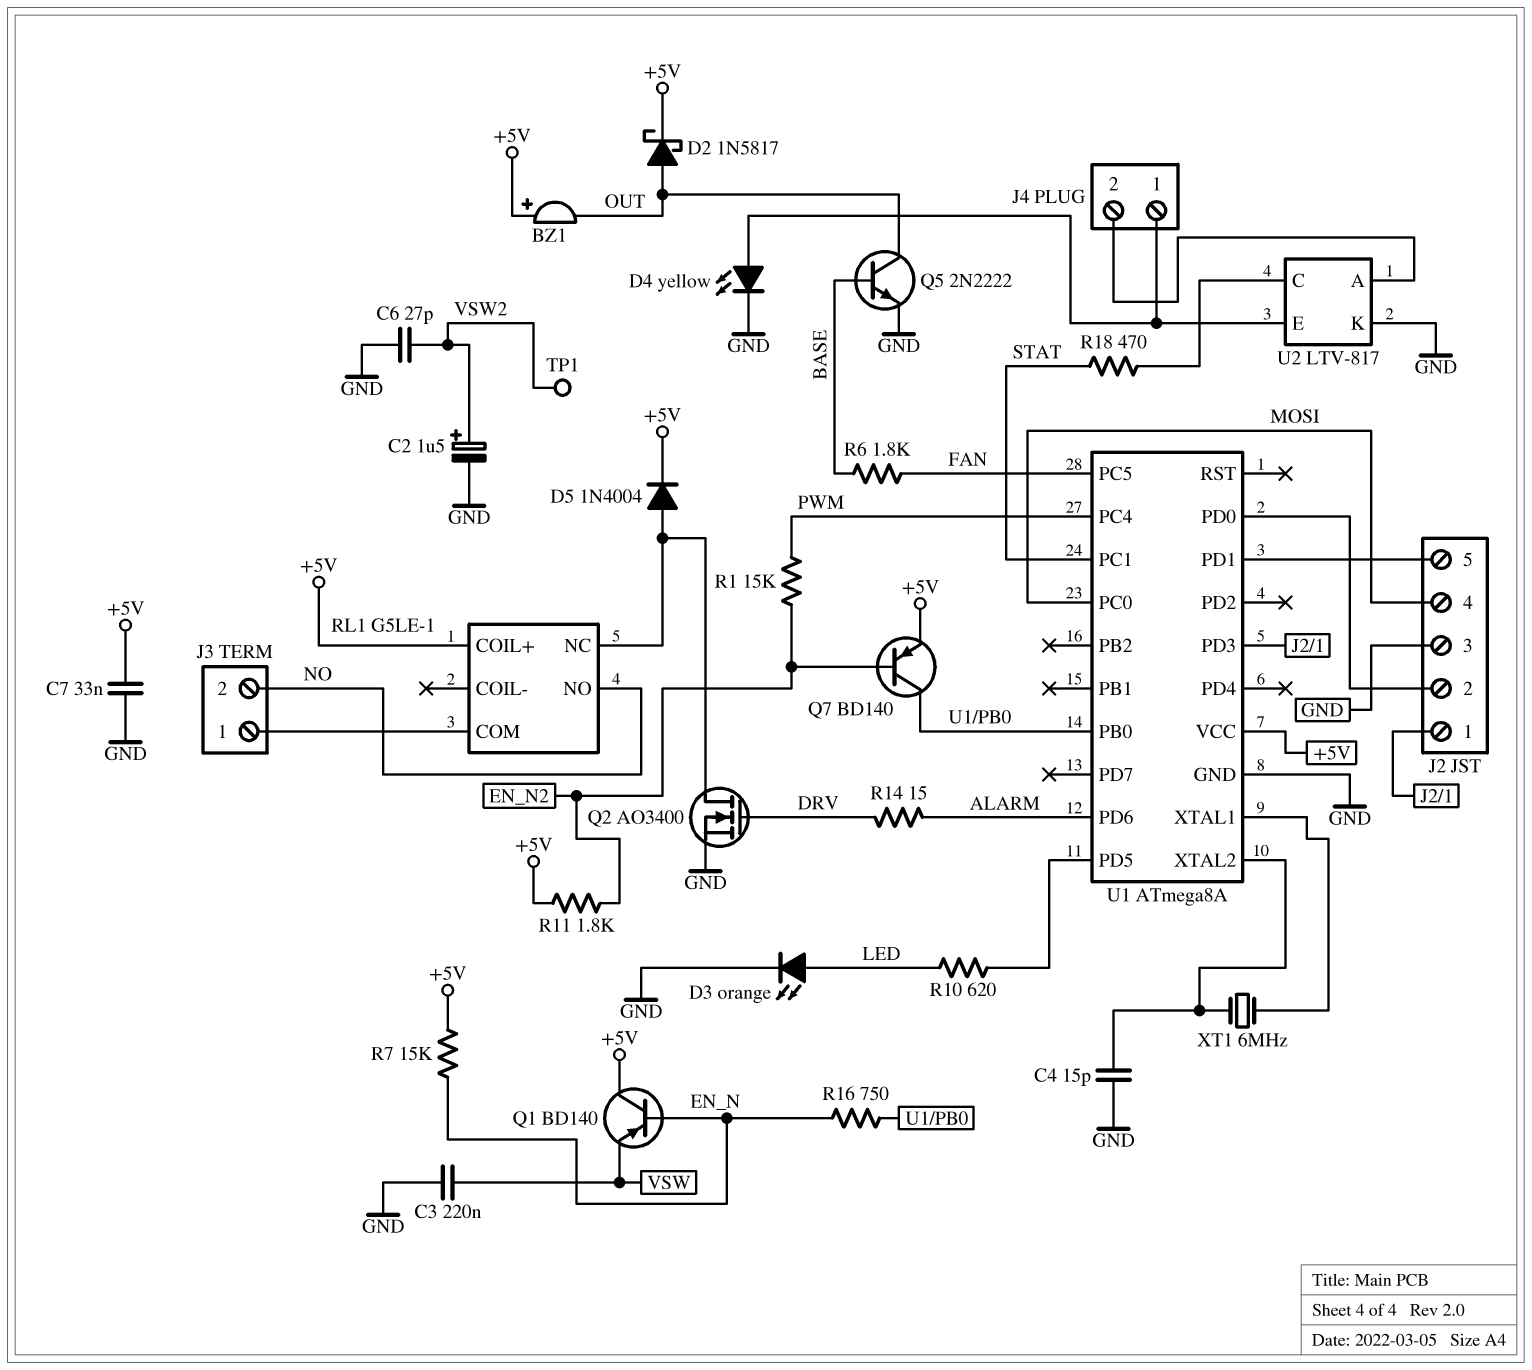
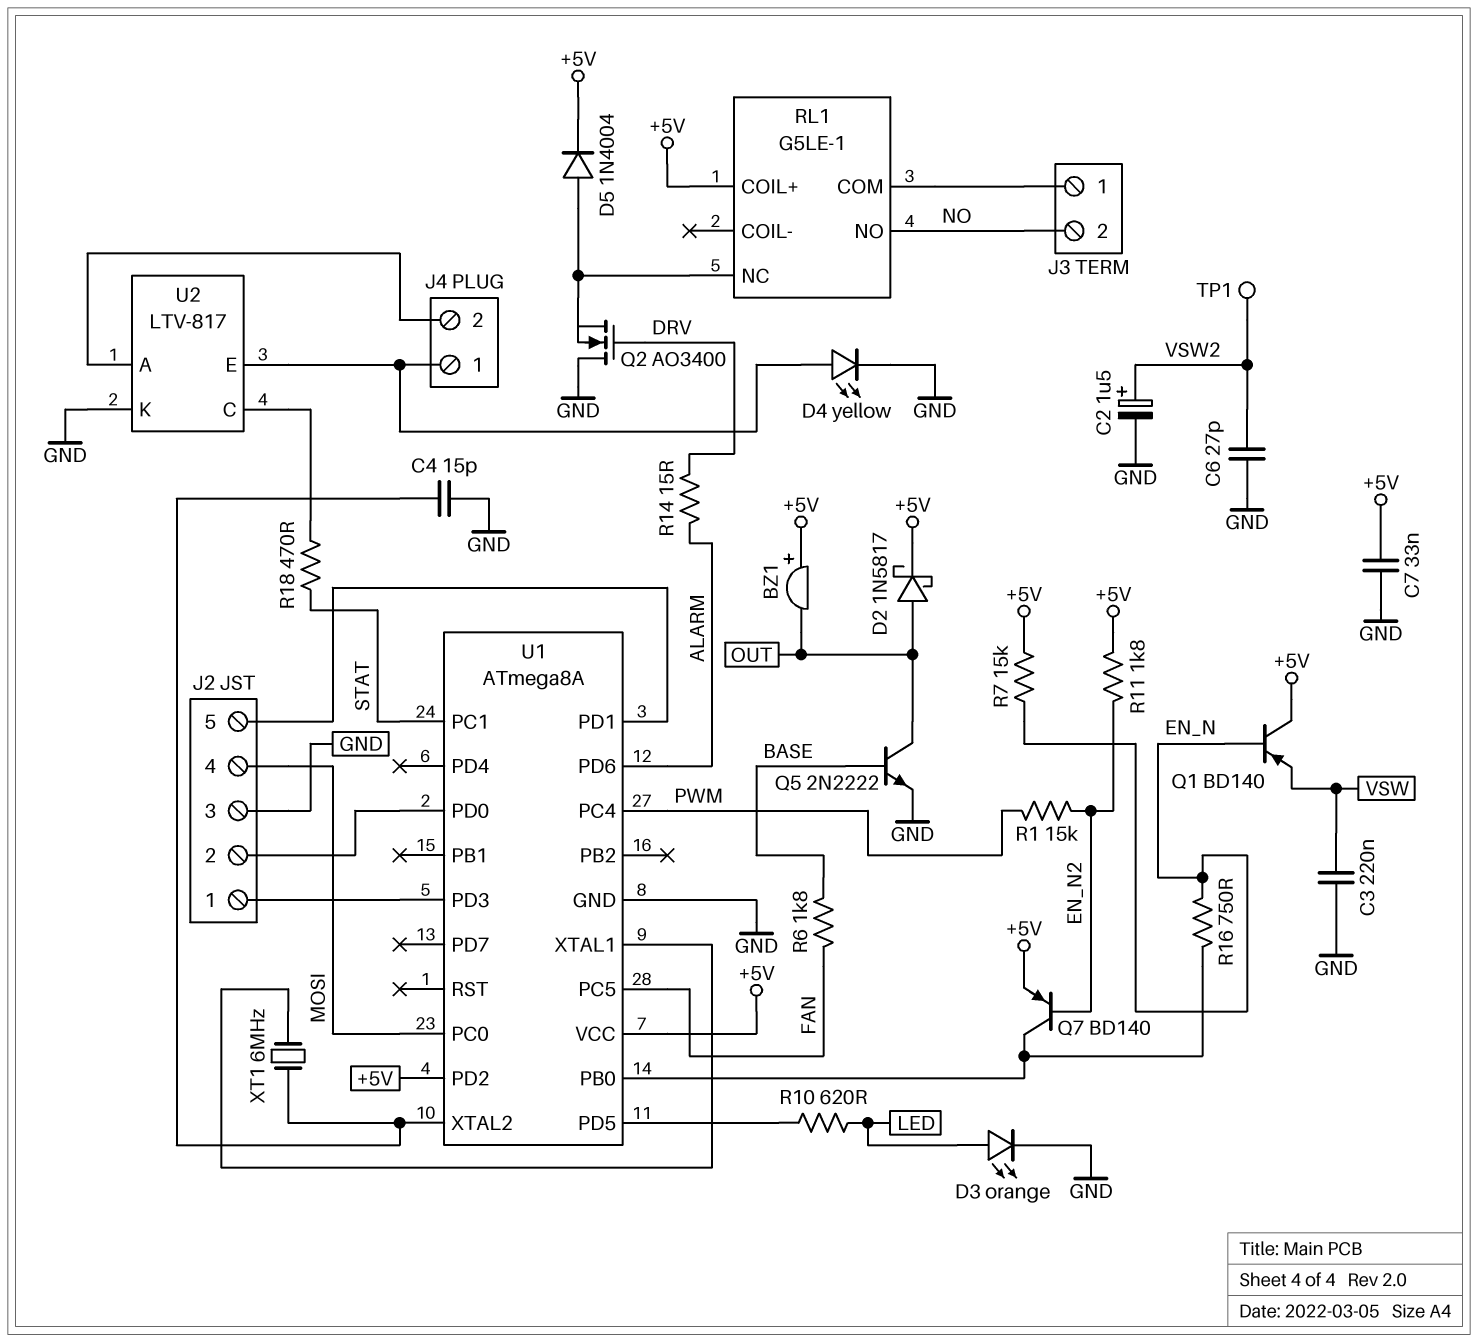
Q2: NMOS AO3400 (G DRV, D RL1/NC, S GND) -> NMOS AO3400 (G DRV, D GND, S RL1/NC)
U1 pin PD2: none -> +5V

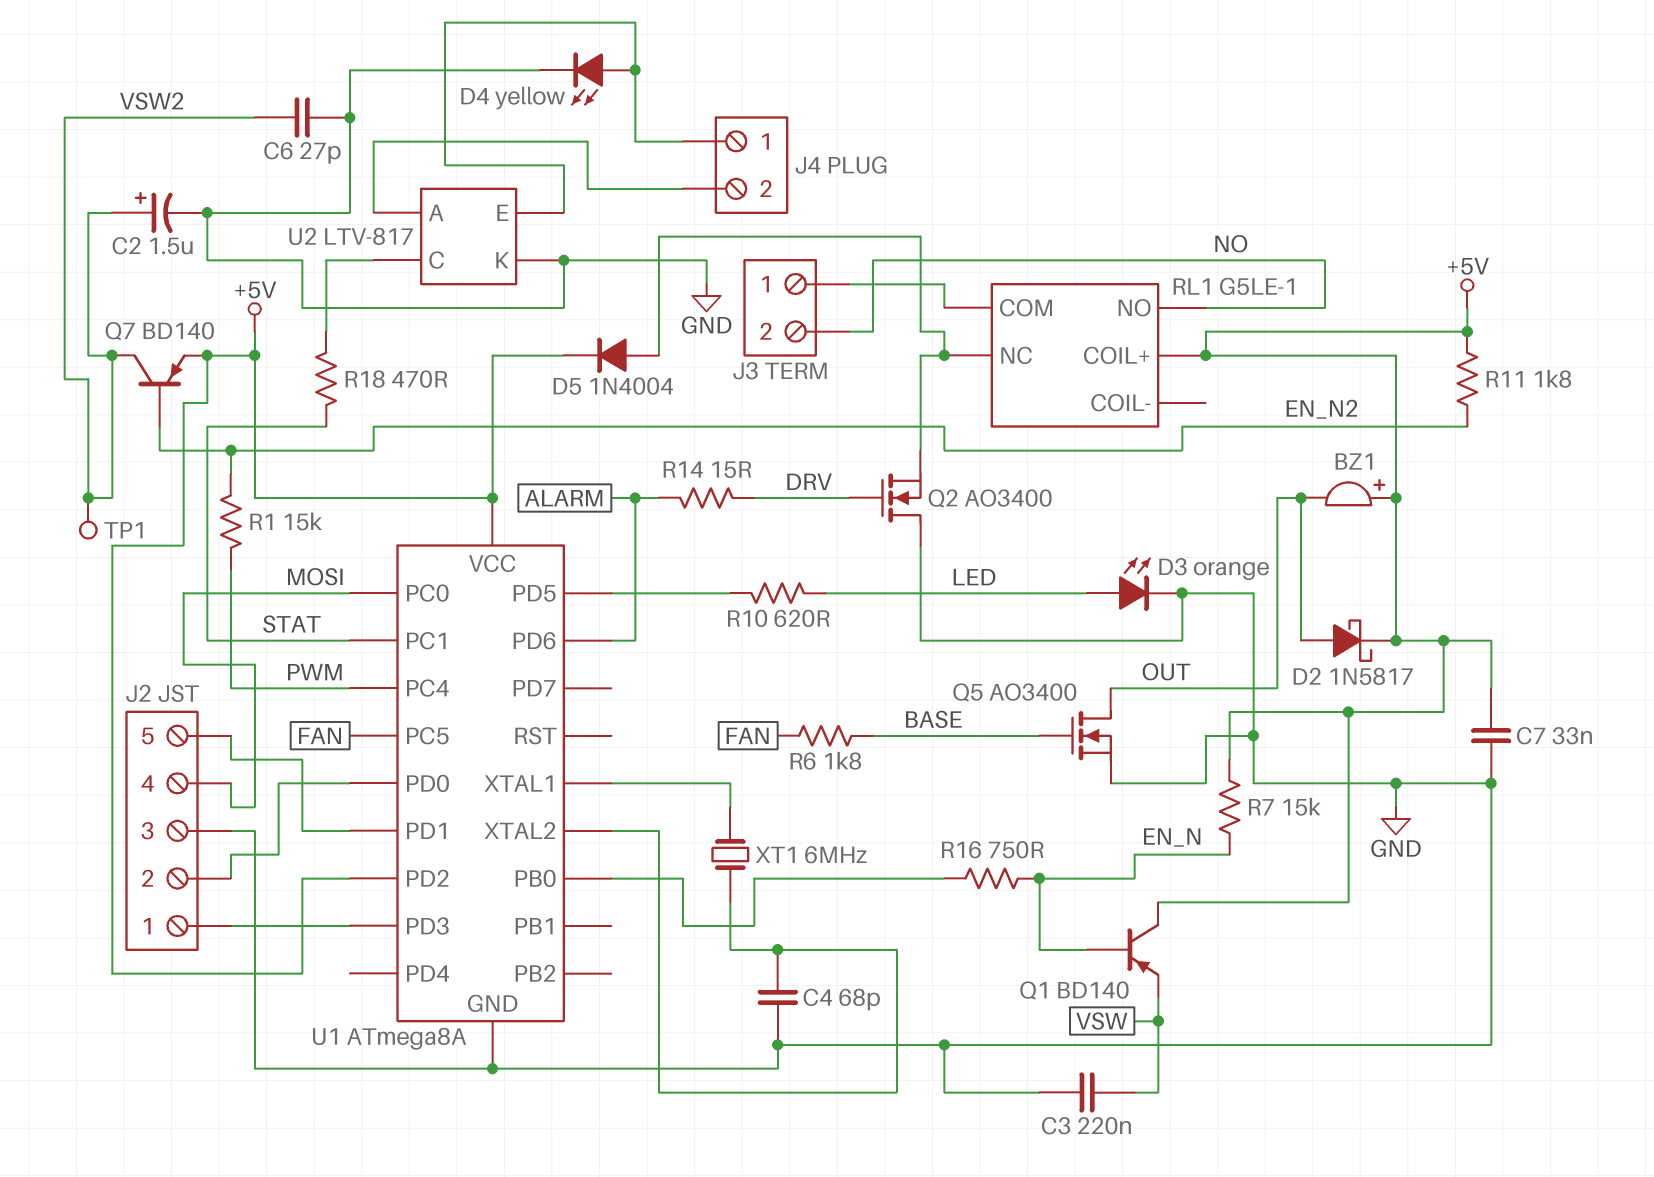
C4: 15pF (GND, U1/XTAL2) -> 68pF (GND, U1/XTAL2)
Q5: NPN 2N2222 (B BASE, C OUT, E GND) -> NMOS AO3400 (G BASE, D OUT, S GND)
Q7: PNP BD140 (B EN_N2, C U1/PB0, E +5V) -> PNP BD140 (B EN_N2, C VSW2, E +5V)

